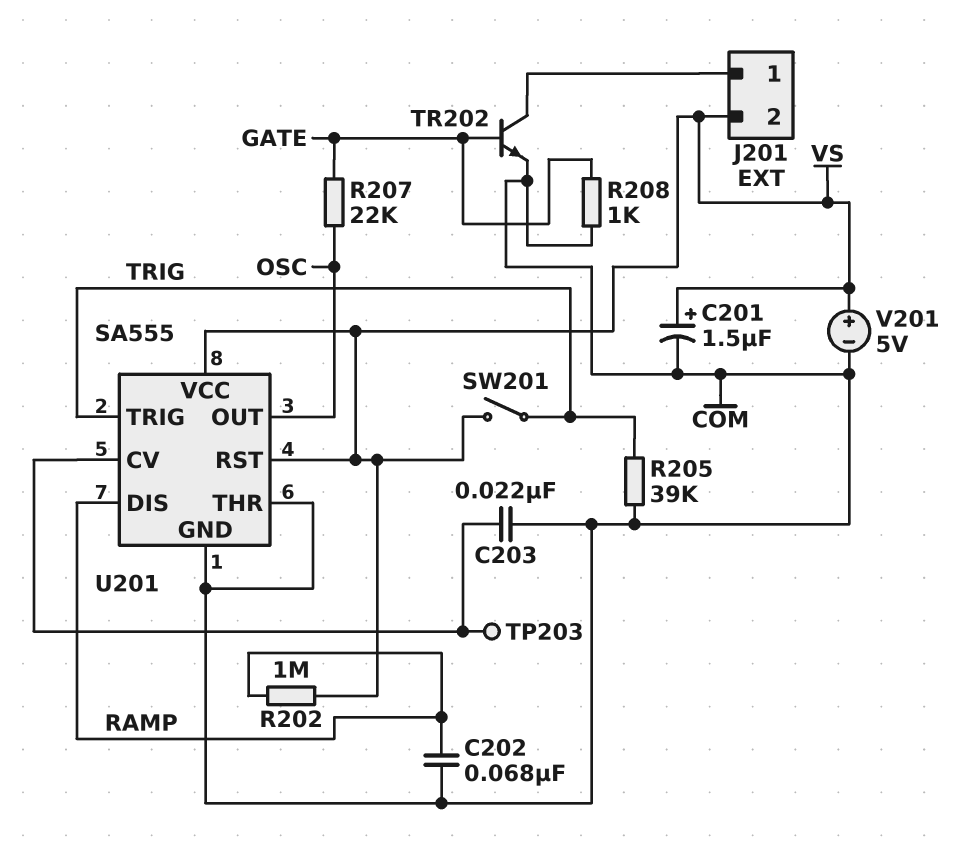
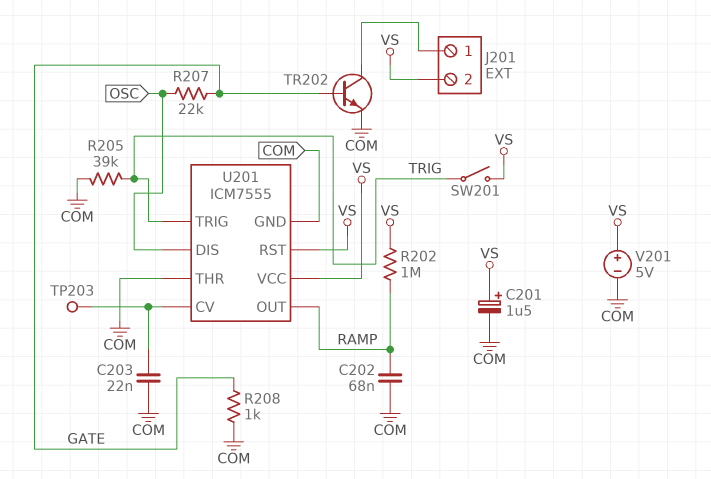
U201: SA555 -> ICM7555
U201 pin DIS: RAMP -> OSC
U201 pin OUT: OSC -> RAMP

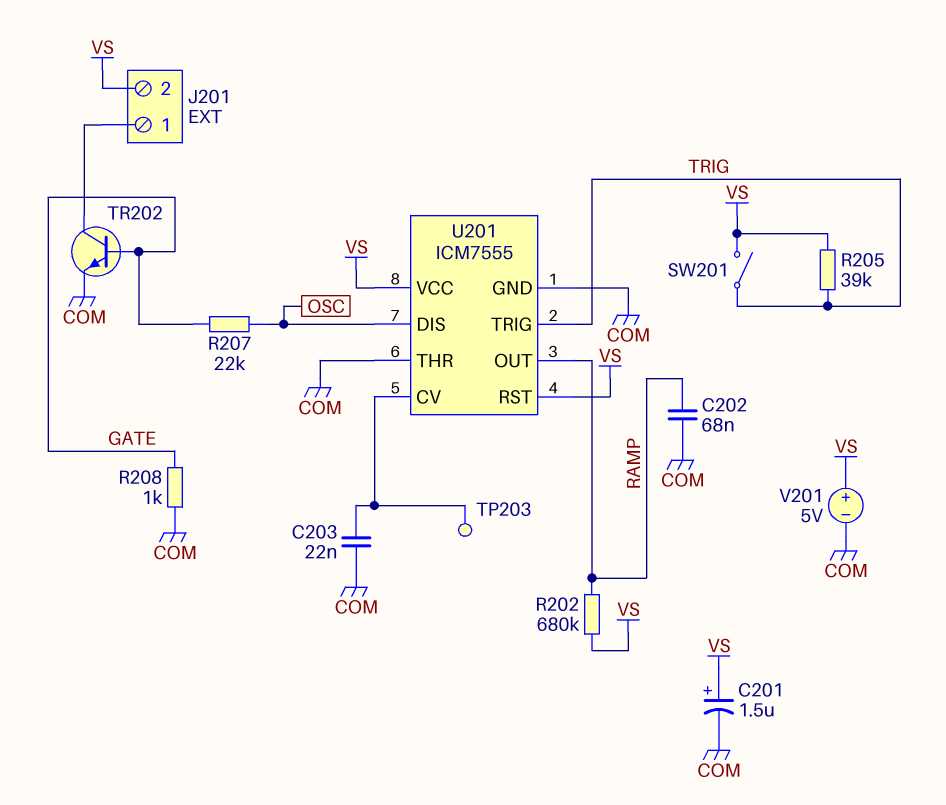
R202: 1M (RAMP, VS) -> 680k (RAMP, VS)
R205: 39k (COM, TRIG) -> 39k (TRIG, VS)

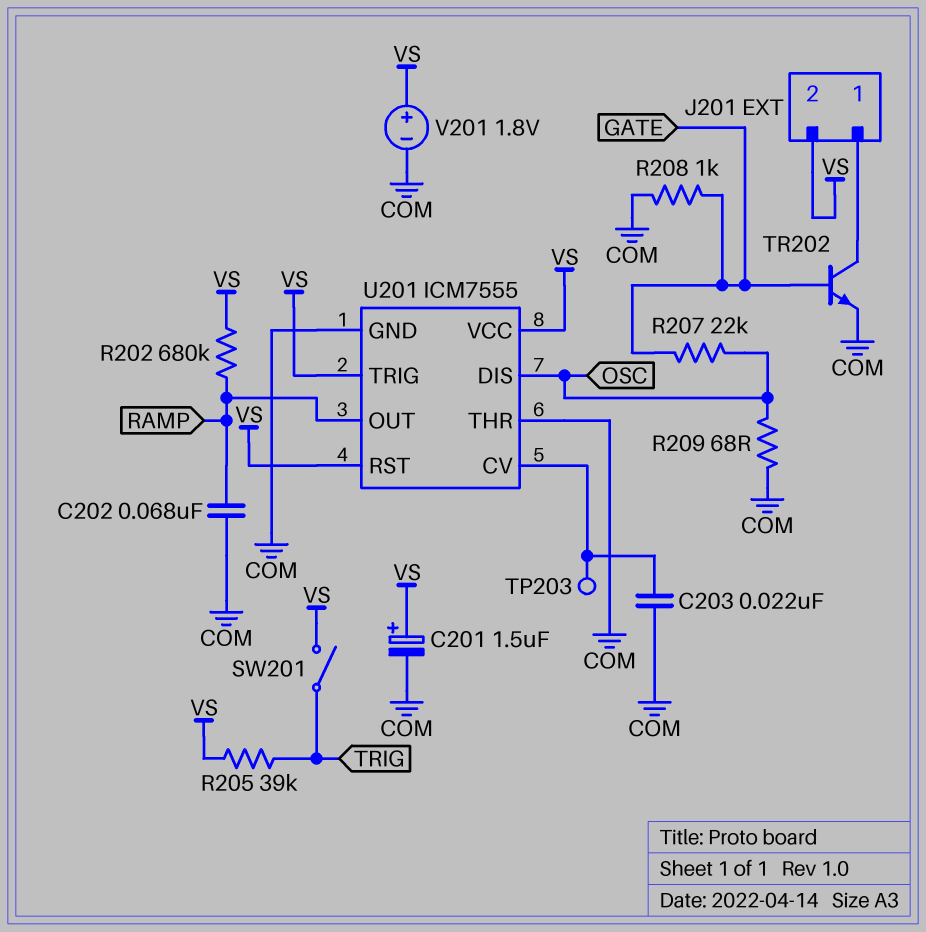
R209: none -> 68 (COM, OSC)
U201 pin TRIG: TRIG -> VS
V201: 5V (plus VS, minus COM) -> 1.8V (plus VS, minus COM)

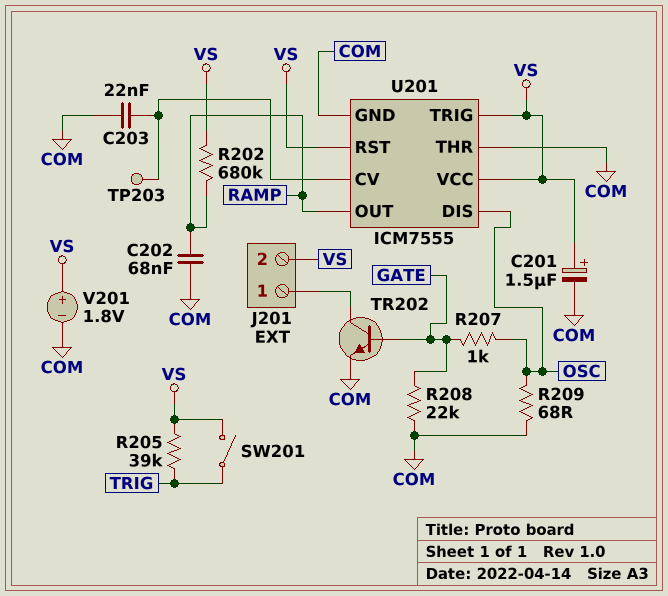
R207: 22k (GATE, OSC) -> 1k (GATE, OSC)
R208: 1k (COM, GATE) -> 22k (COM, GATE)

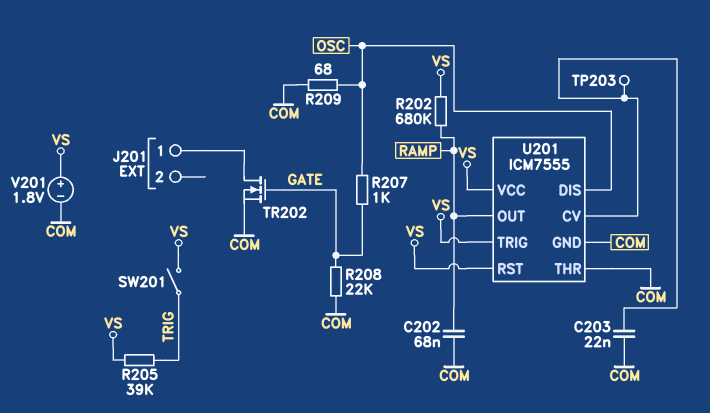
C201: 1.5uF (plus VS, minus COM) -> none
J201 pin 2: VS -> none
TR202: NPN (B GATE, C J201/1, E COM) -> NMOS (G GATE, D J201/1, S COM)

